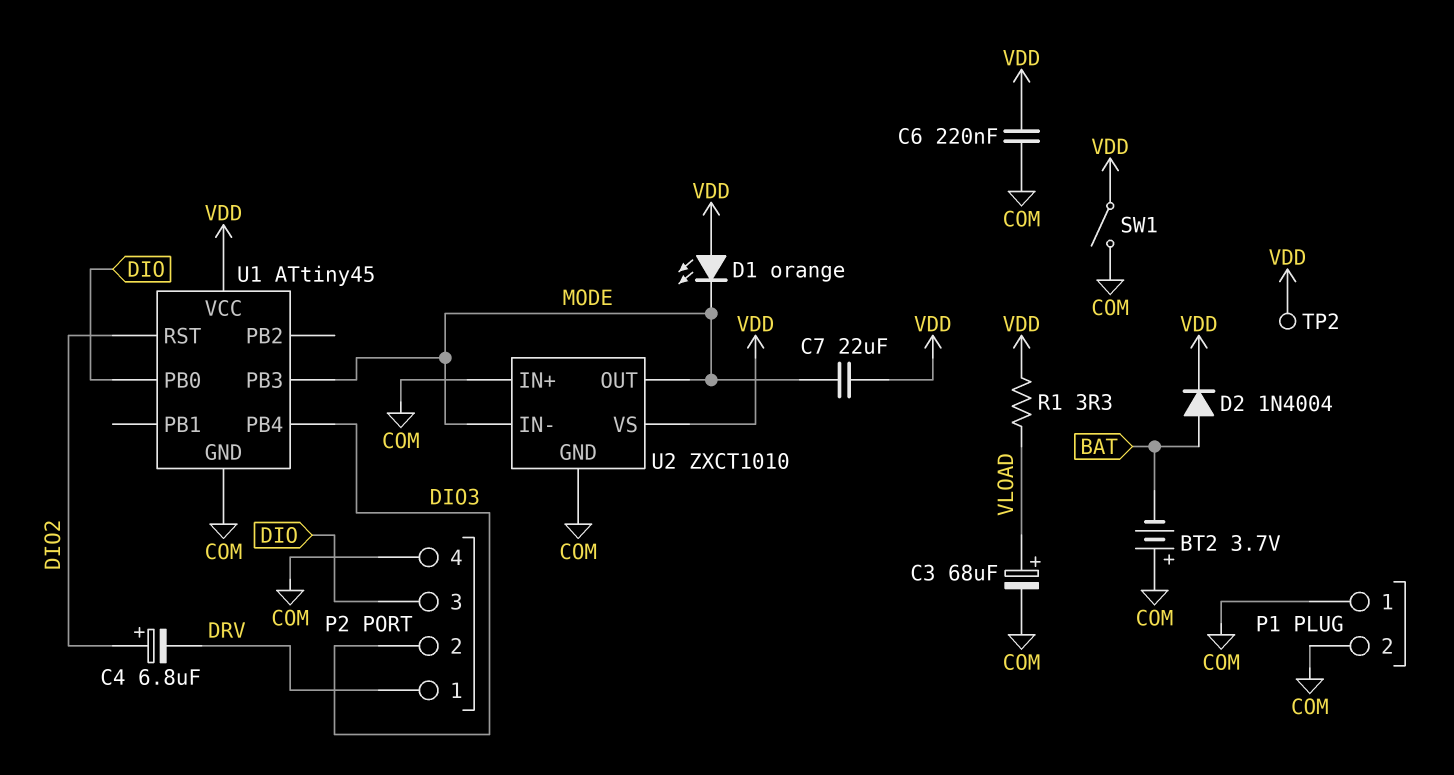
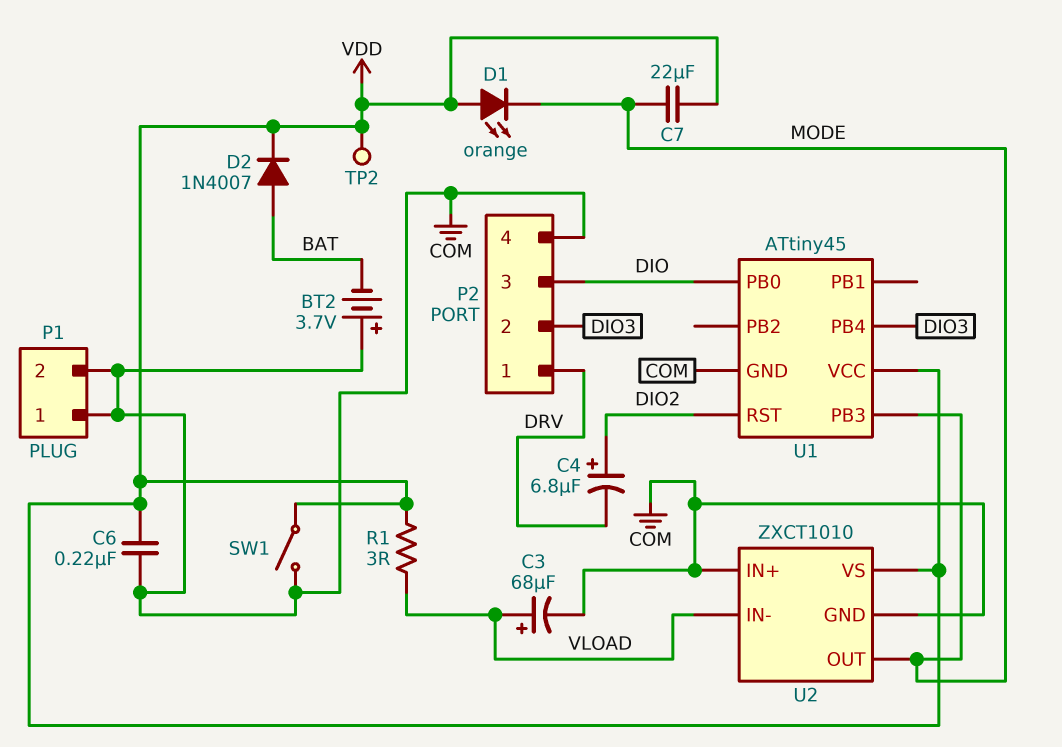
D2: diode 1N4004 (A BAT, K VDD) -> diode 1N4007 (A BAT, K VDD)
R1: 3.3 (VDD, VLOAD) -> 3 (VDD, VLOAD)
U2 pin IN-: MODE -> VLOAD

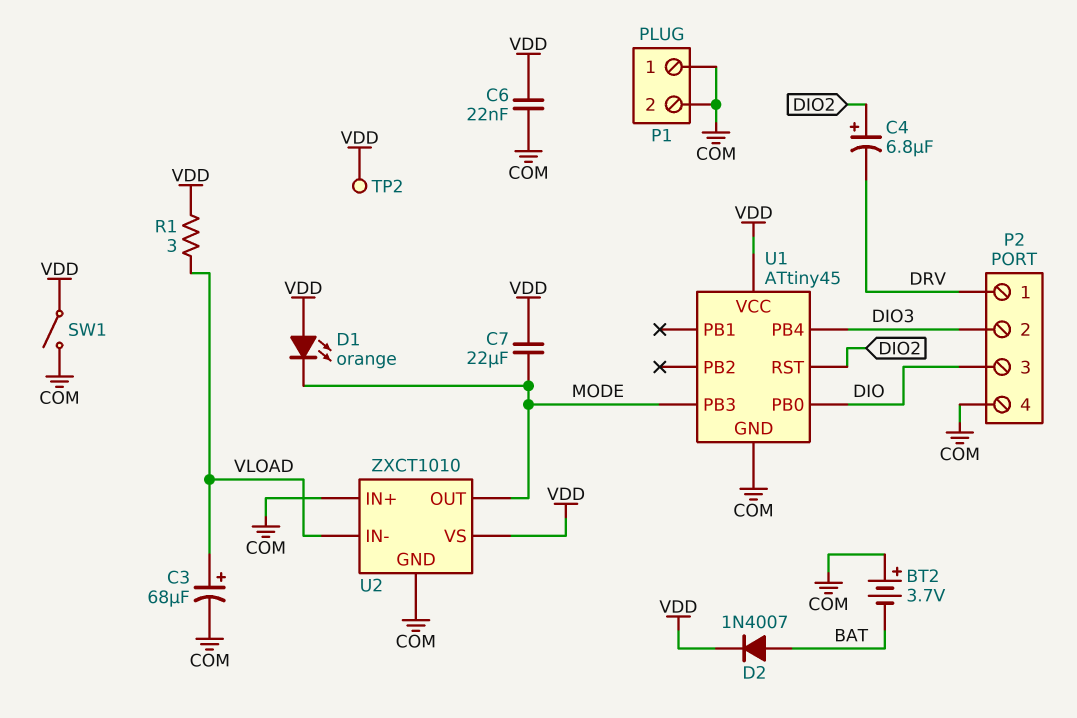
C6: 220nF (COM, VDD) -> 22nF (COM, VDD)

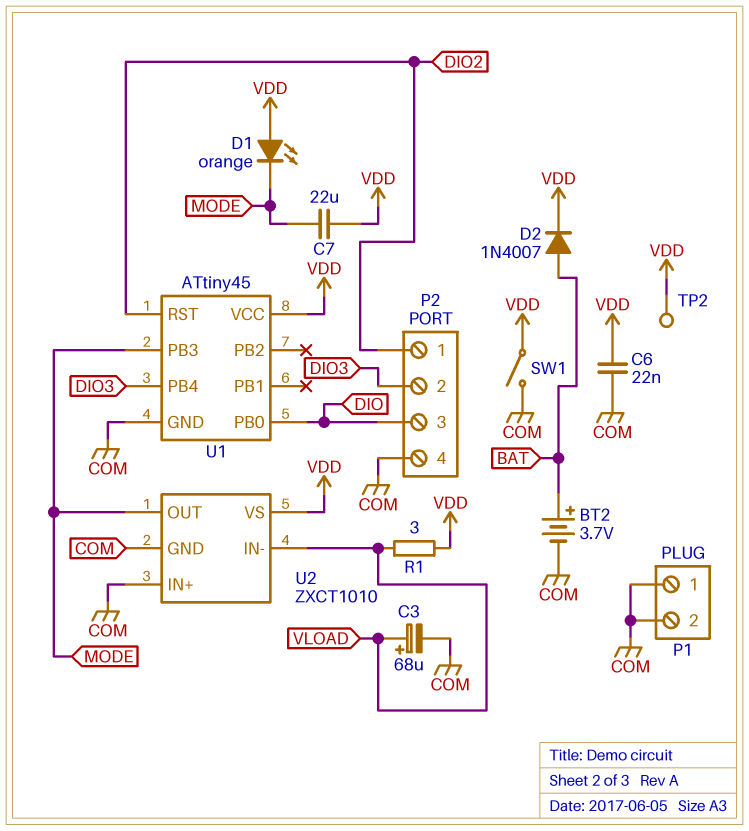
BT2: 3.7V (plus COM, minus BAT) -> 3.7V (plus BAT, minus COM)
C4: 6.8uF (plus DIO2, minus DRV) -> none
P2 pin 1: DRV -> DIO2

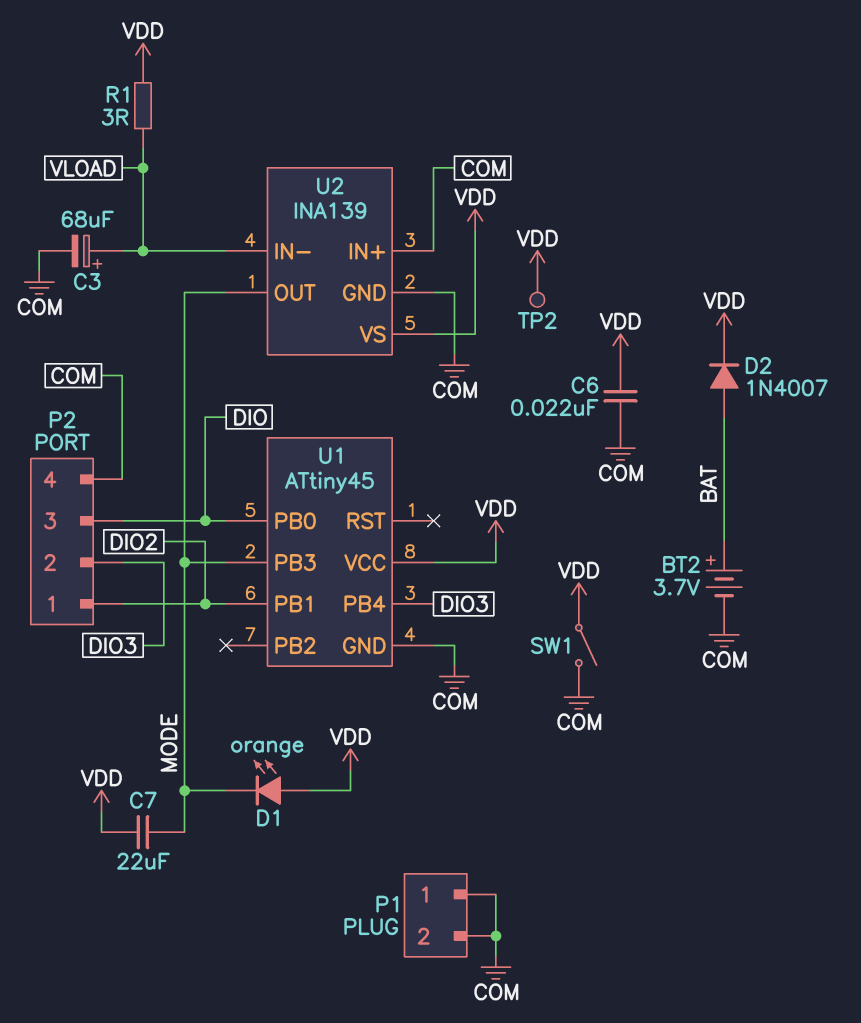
U1 pin PB1: none -> DIO2
U1 pin RST: DIO2 -> none
U2: ZXCT1010 -> INA139

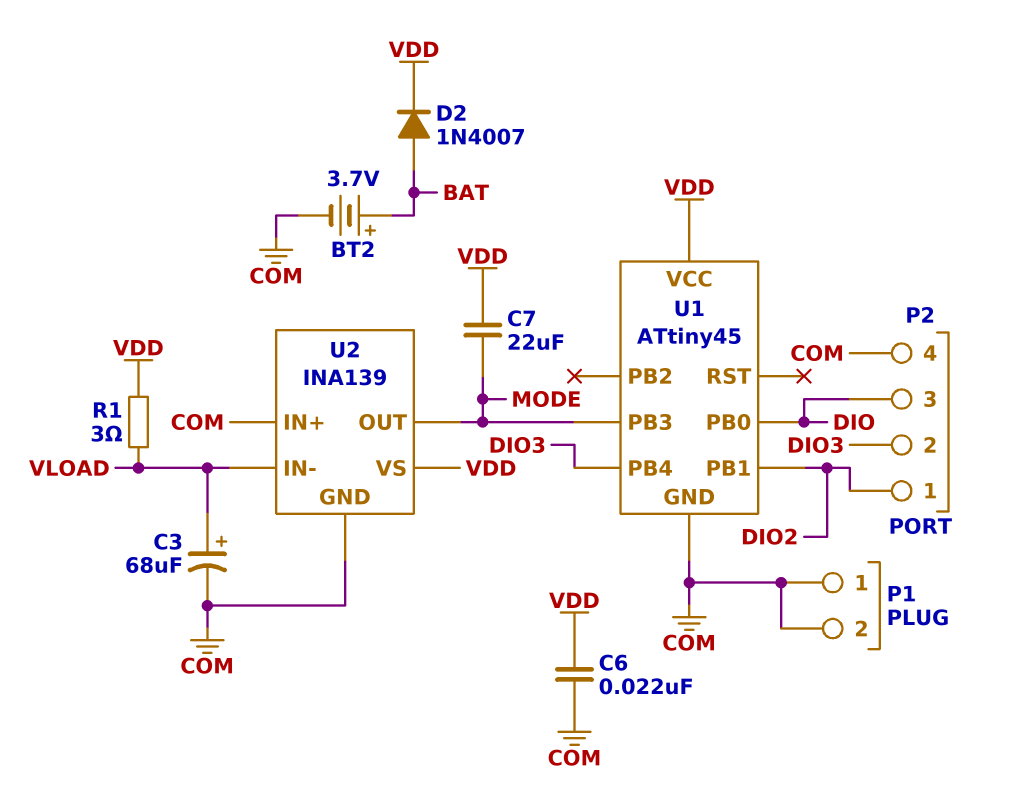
D1: LED orange (A VDD, K MODE) -> none
SW1: switch (COM, VDD) -> none
TP2: test point (VDD) -> none

